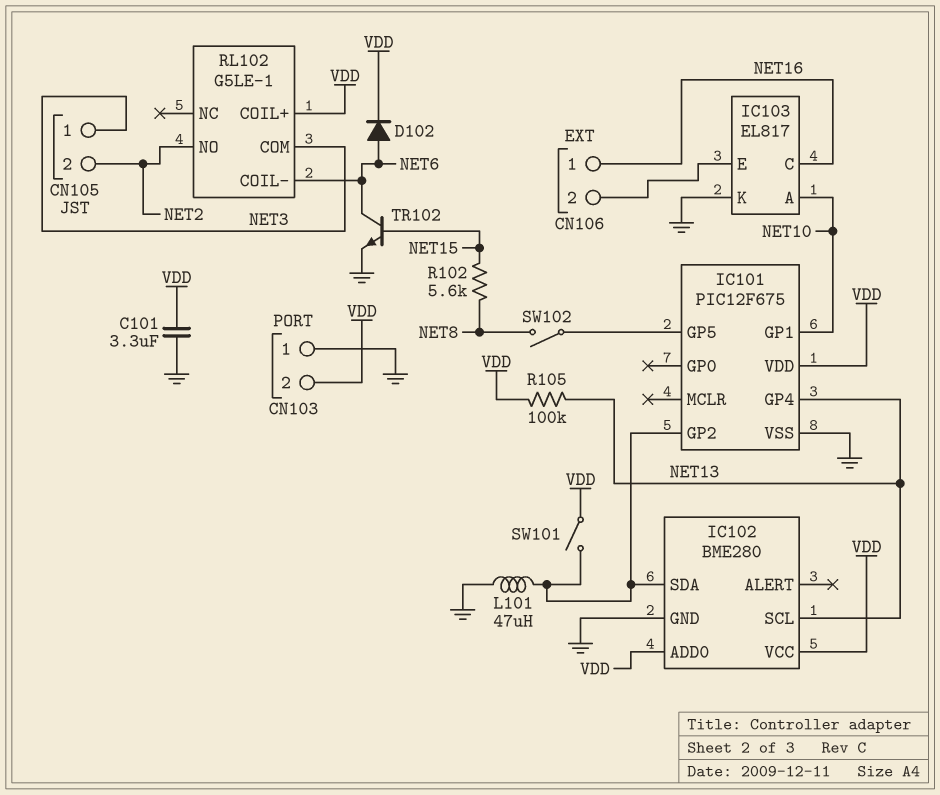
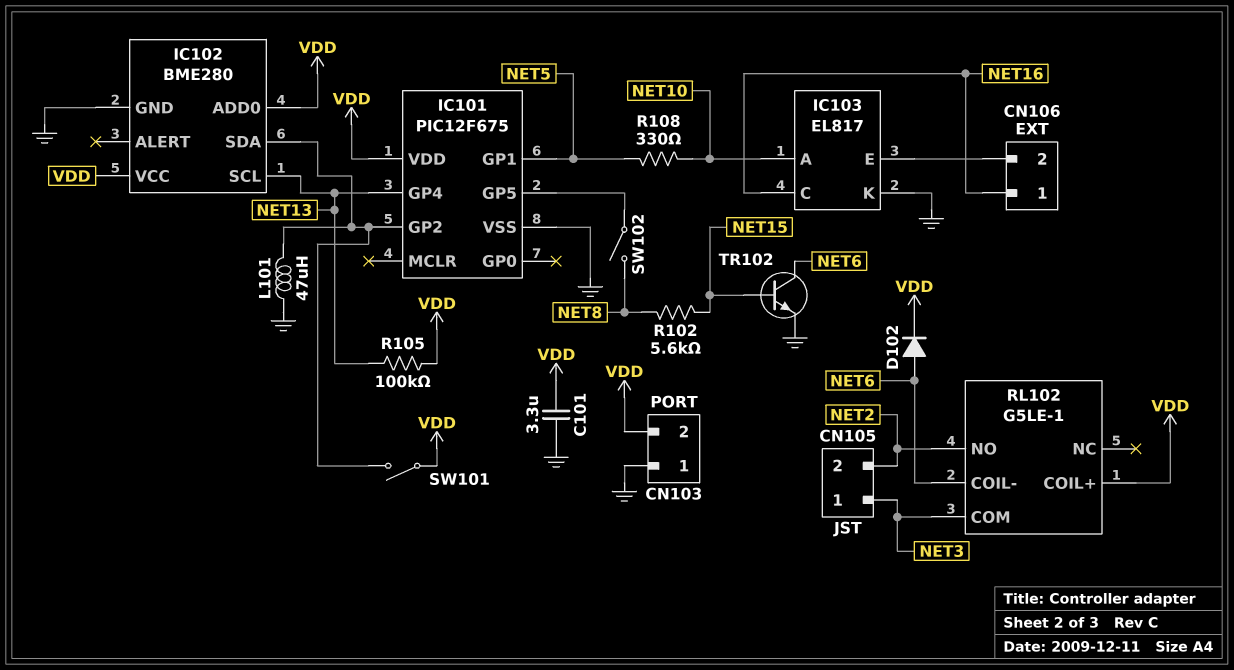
IC101 pin GP1: NET10 -> NET5
R108: none -> 330 (NET5, NET10)

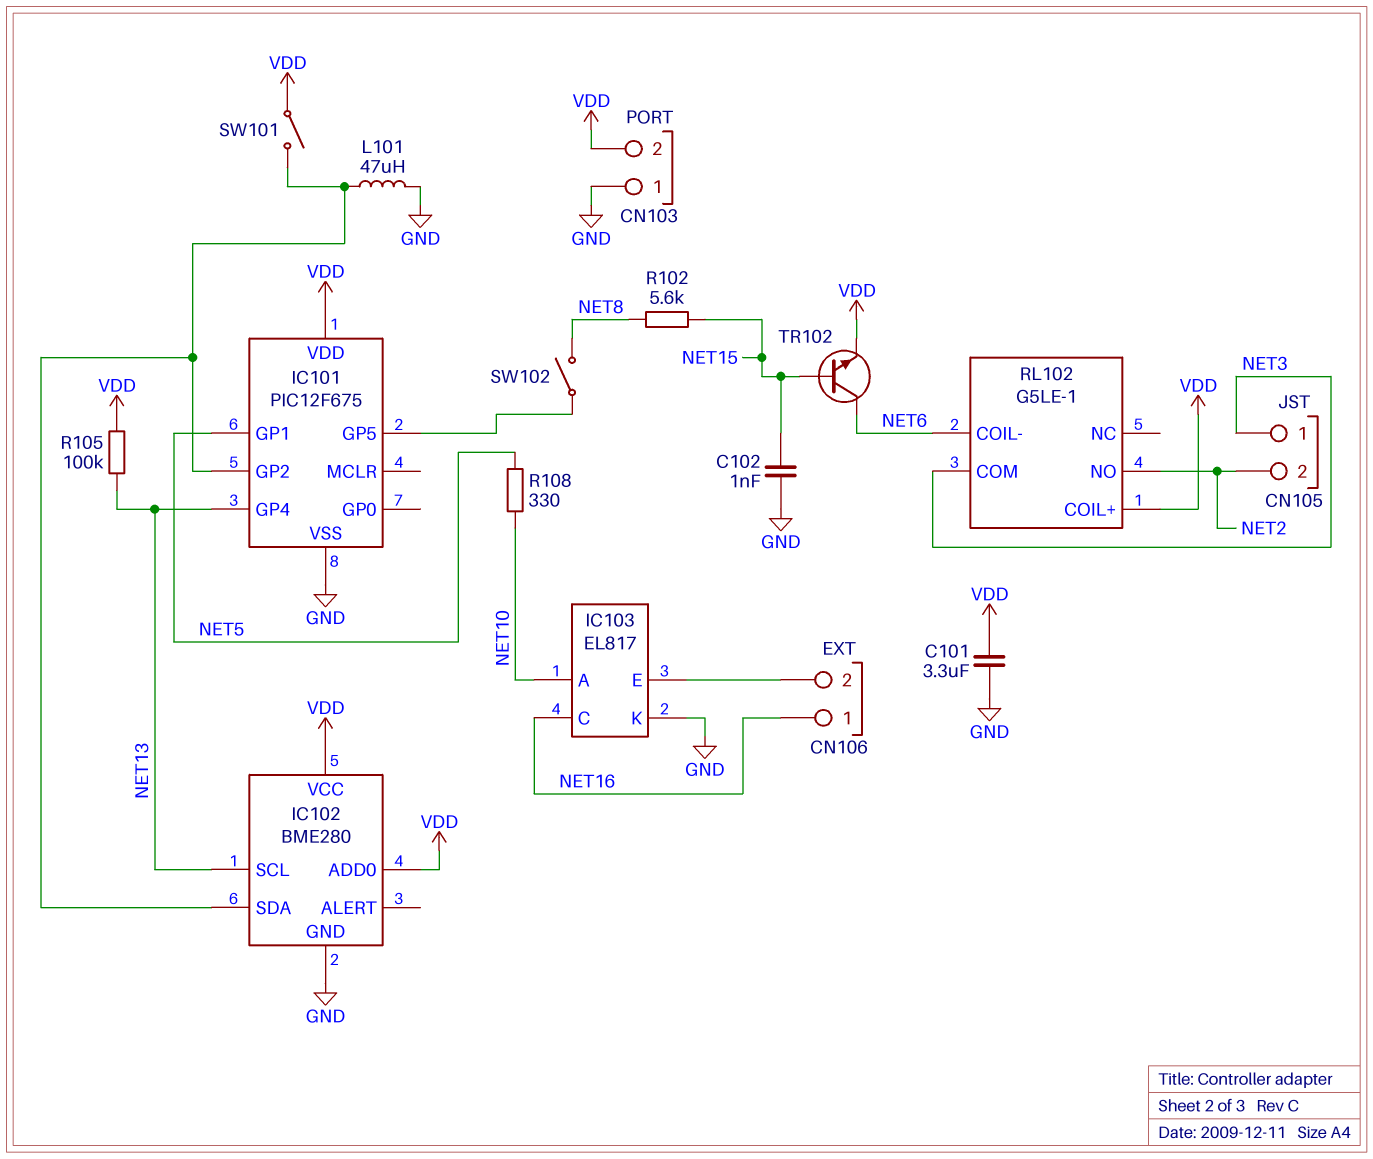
C102: none -> 1nF (GND, NET15)
D102: diode (A NET6, K VDD) -> none
TR102: NPN (B NET15, C NET6, E GND) -> NPN (B NET15, C NET6, E VDD)

